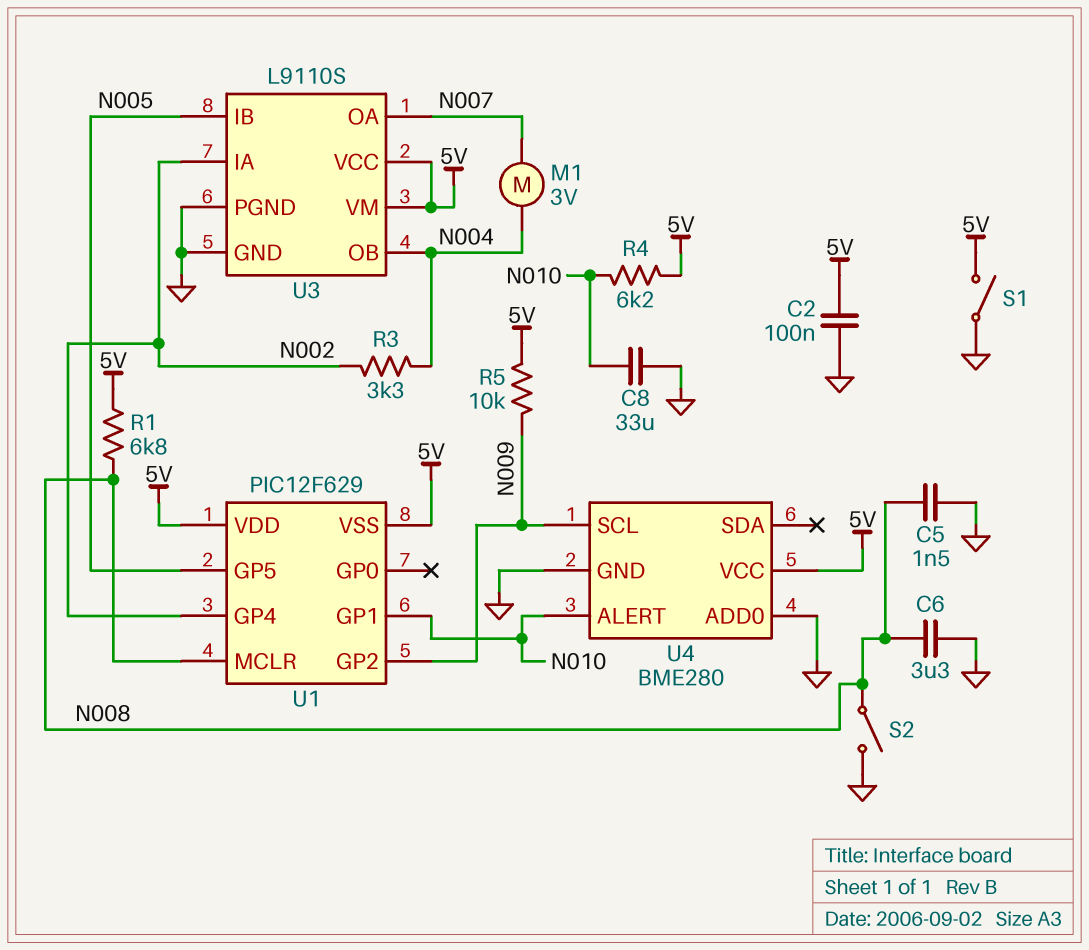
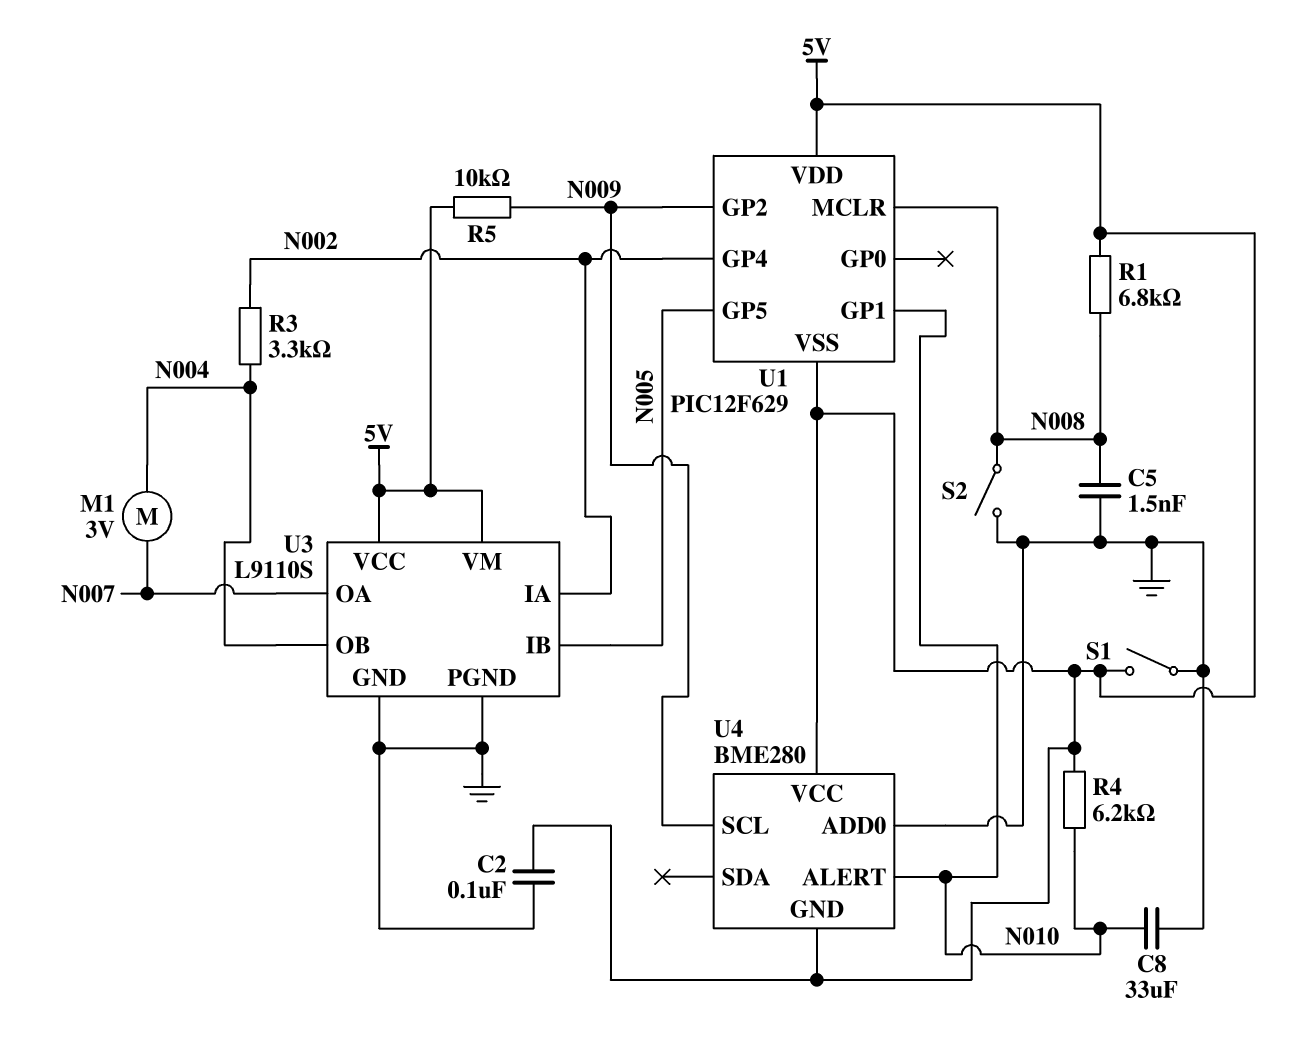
C6: 3.3uF (GND, N008) -> none
U4 pin GND: GND -> 5V

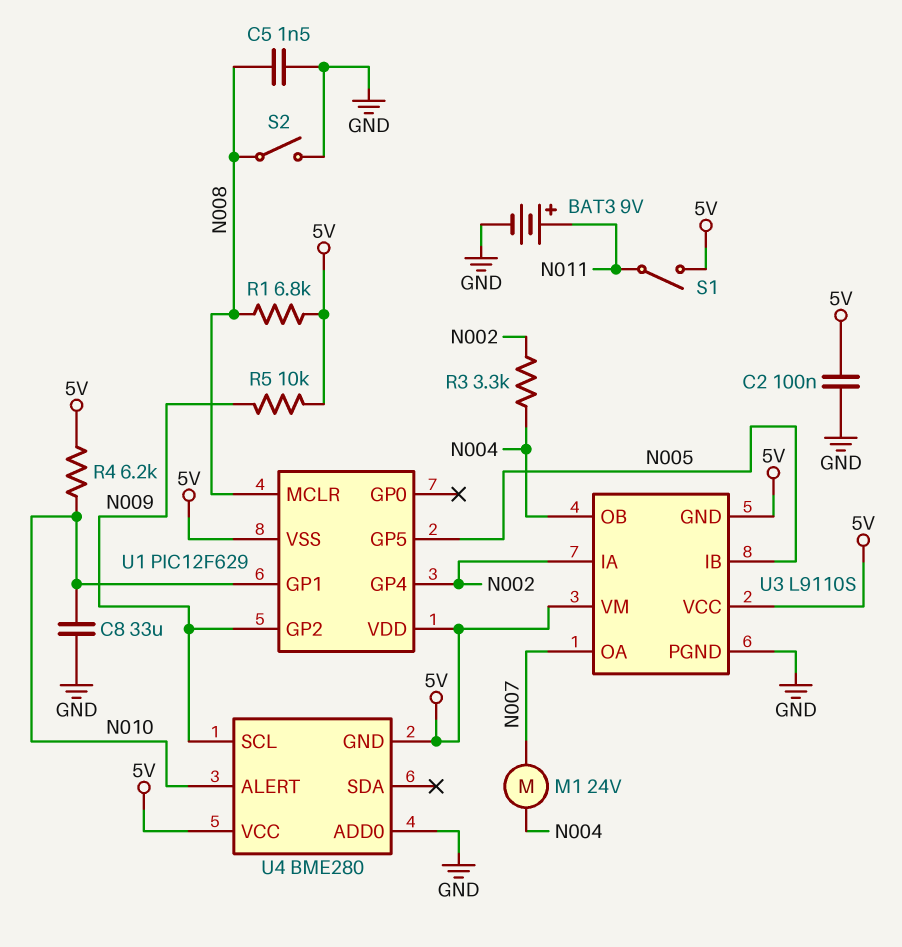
BAT3: none -> 9V (plus N011, minus GND)
M1: motor 3V (N004, N007) -> motor 24V (N004, N007)
S1: switch (5V, GND) -> switch (5V, N011)
U3 pin GND: GND -> 5V

